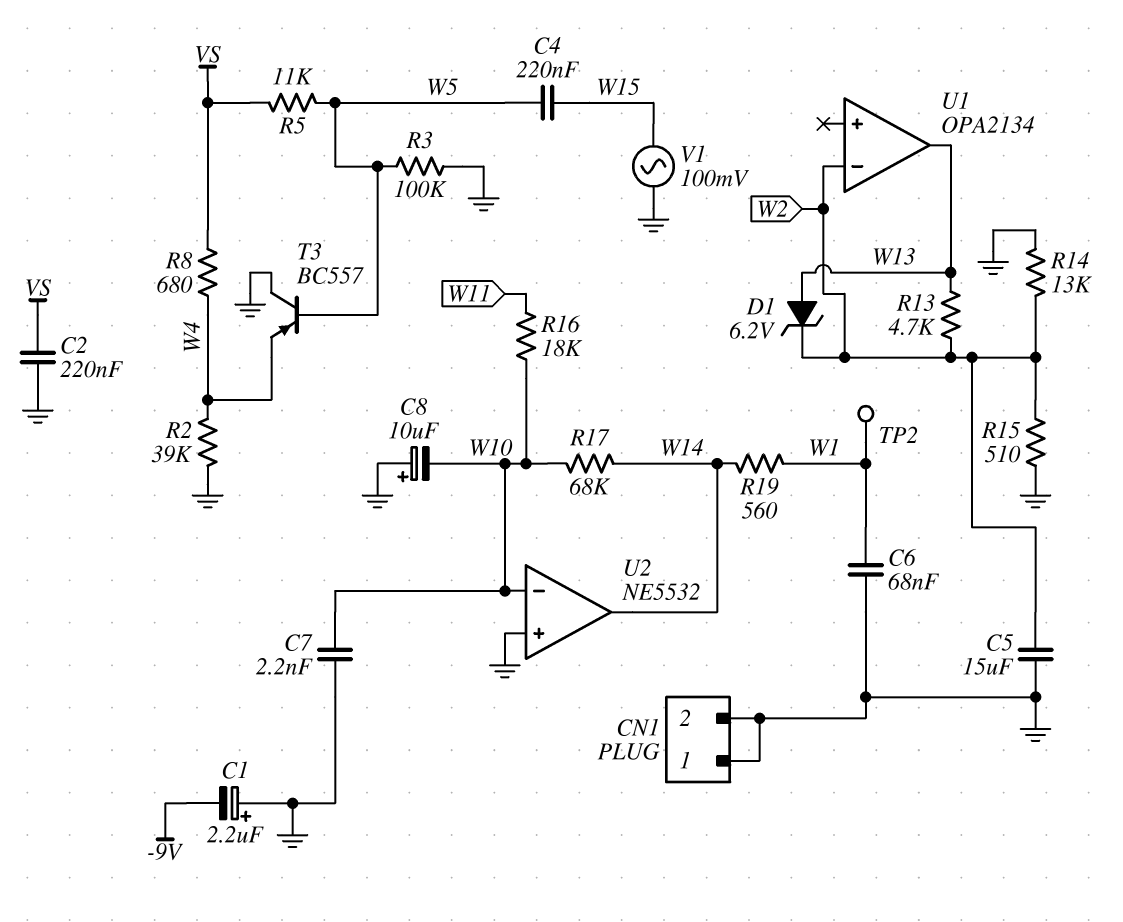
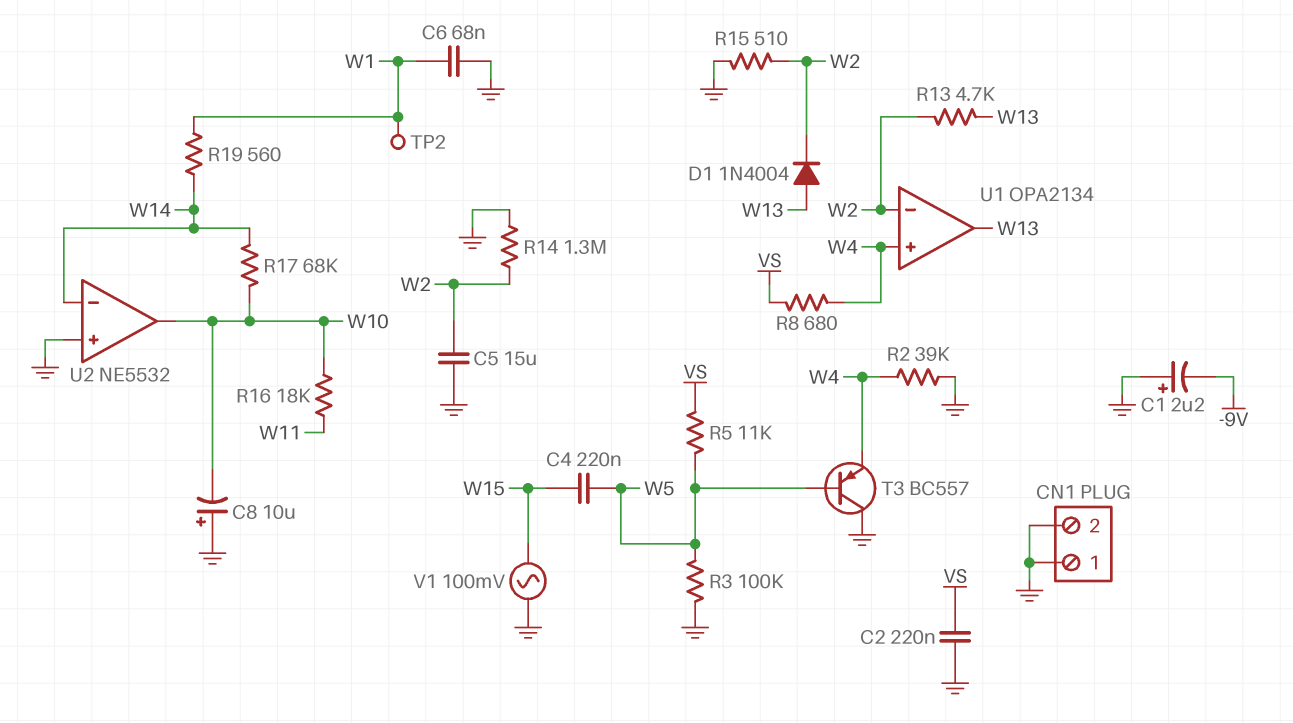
C7: 2.2nF (GND, W10) -> none
D1: zener 6.2V (A W13, K W2) -> diode 1N4004 (A W13, K W2)
R14: 13k (GND, W2) -> 1.3M (GND, W2)
U1 pin in+: none -> W4
U2 pin in-: W10 -> W14
U2 pin out: W14 -> W10

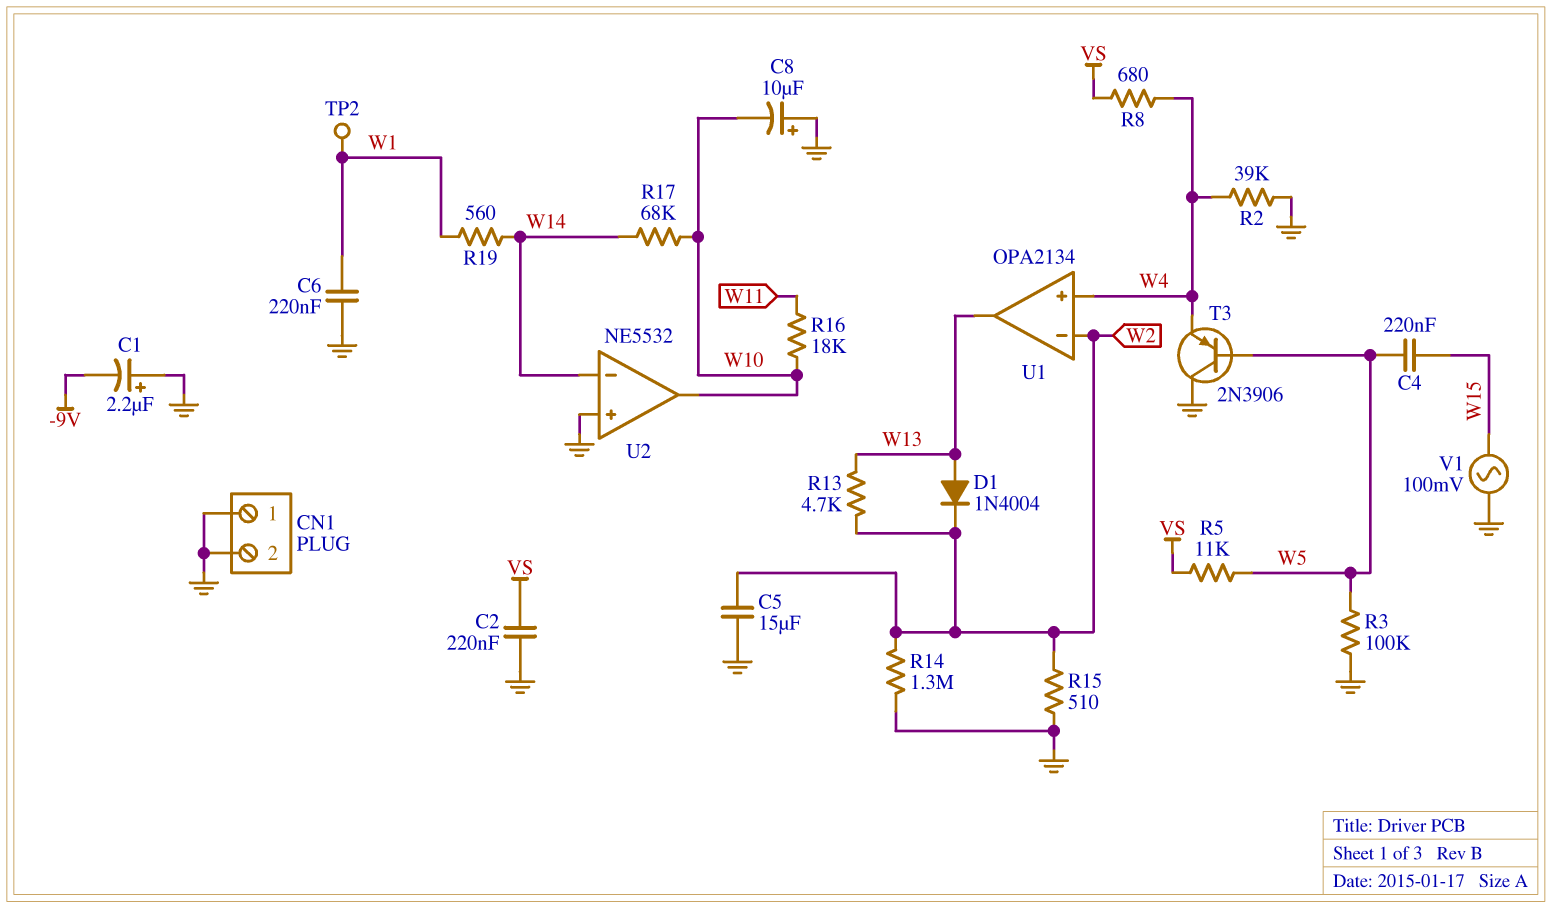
C6: 68nF (GND, W1) -> 220nF (GND, W1)
T3: PNP BC557 (B W5, C GND, E W4) -> PNP 2N3906 (B W5, C GND, E W4)

